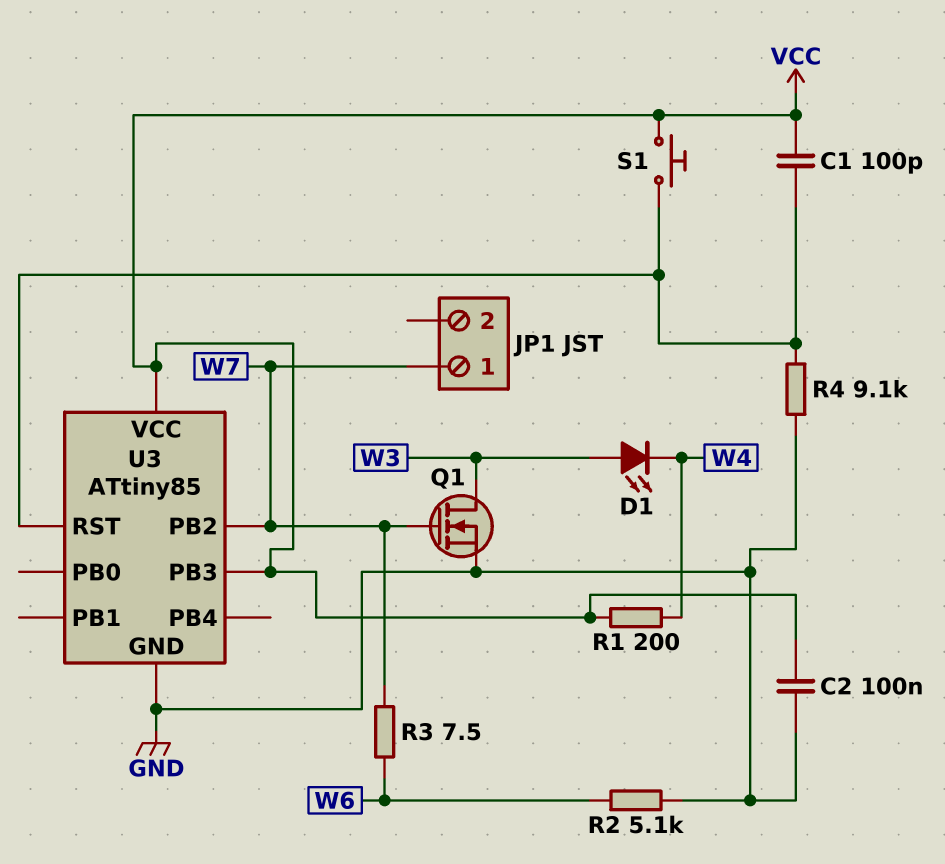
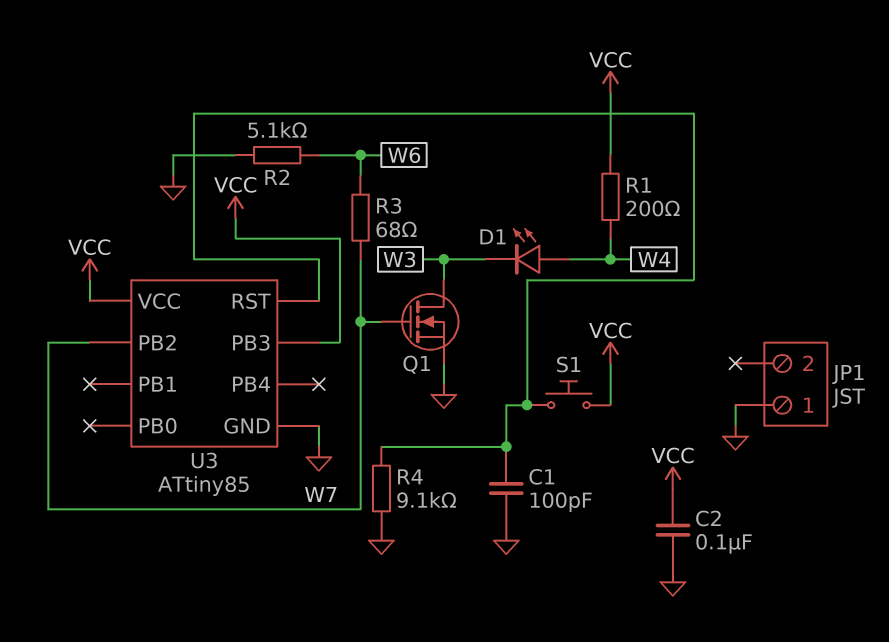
C1: 100pF (U3/RST, VCC) -> 100pF (GND, U3/RST)
D1: LED (A W3, K W4) -> LED (A W4, K W3)
JP1 pin 1: W7 -> GND
R3: 7.5 (W6, W7) -> 68 (W6, W7)

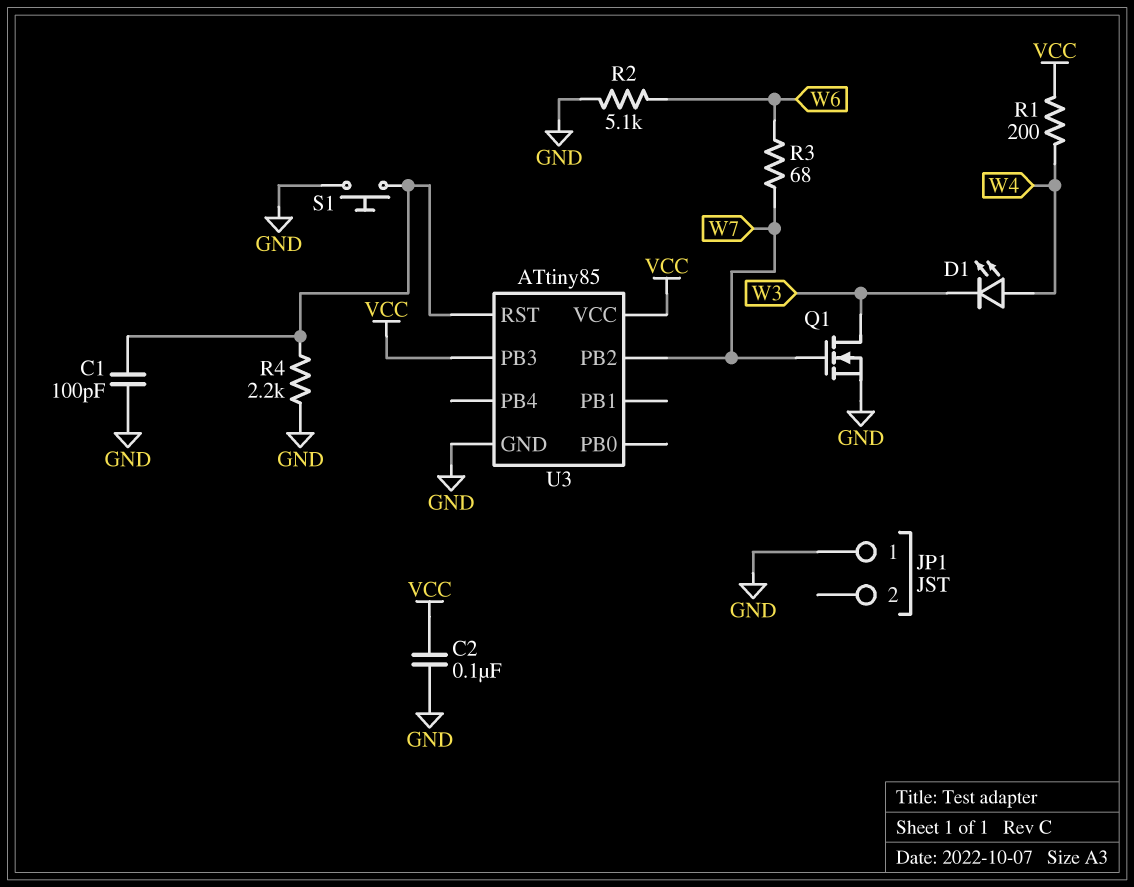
R4: 9.1k (GND, U3/RST) -> 2.2k (GND, U3/RST)
S1: button (U3/RST, VCC) -> button (GND, U3/RST)

